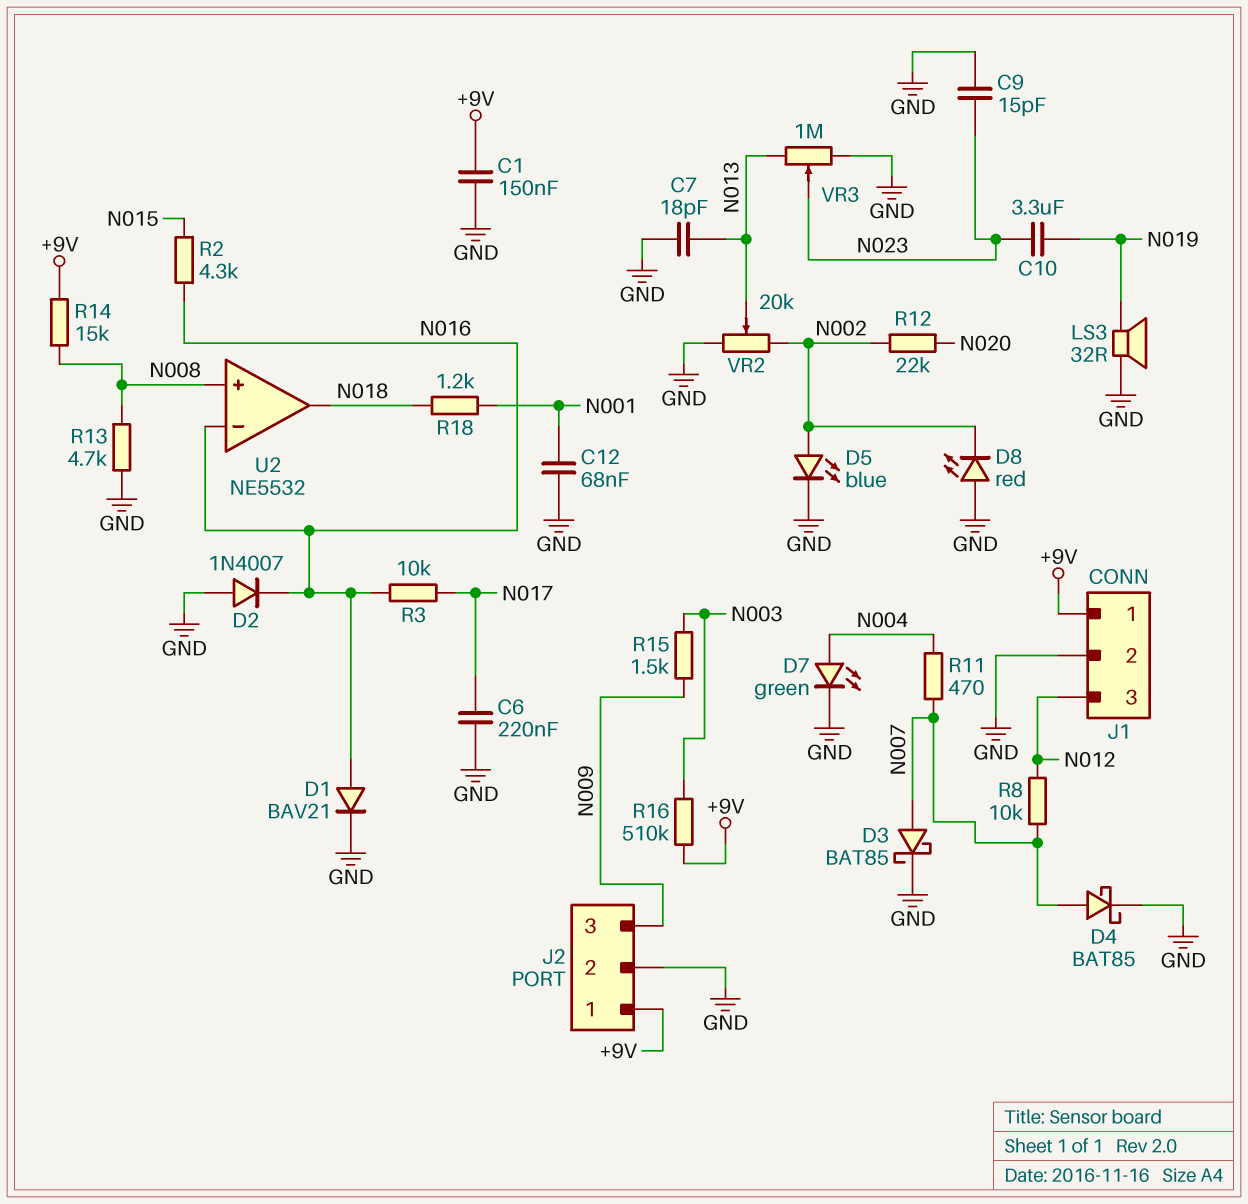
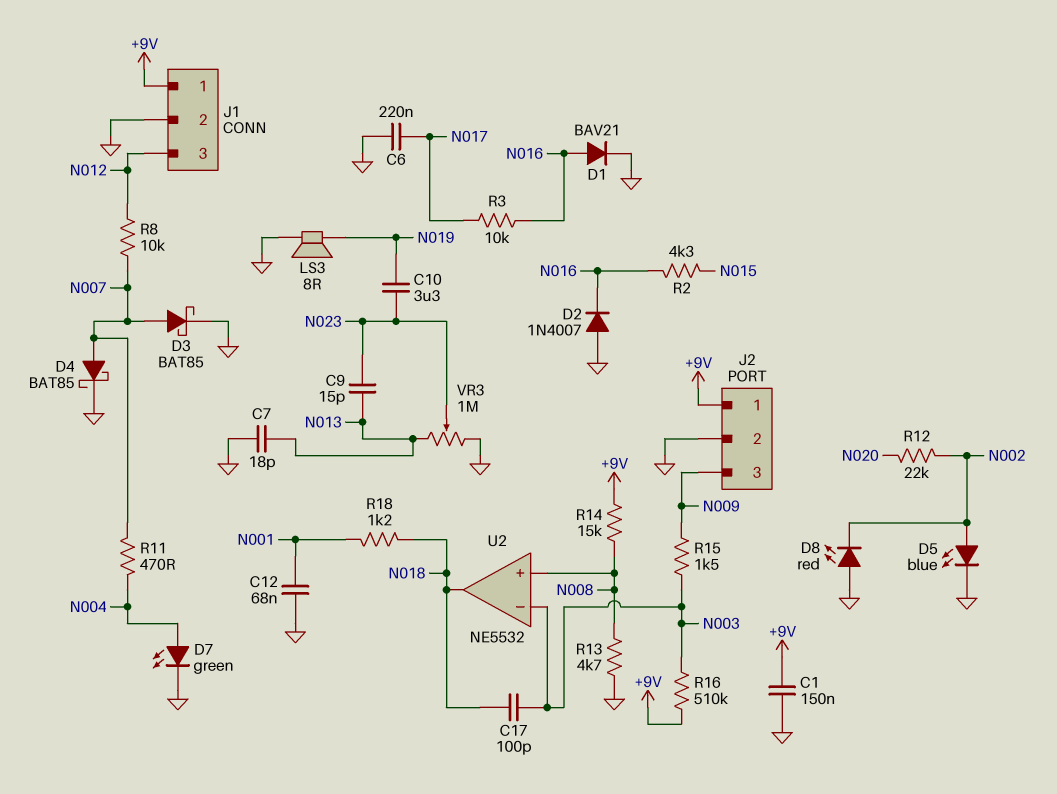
C9: 15pF (GND, N023) -> 15pF (N013, N023)
C17: none -> 100pF (N003, N018)
LS3: speaker 32R (GND, N019) -> speaker 8R (GND, N019)
U2 pin in-: N016 -> N003
VR2: 20k (GND, N002, wiper N013) -> none

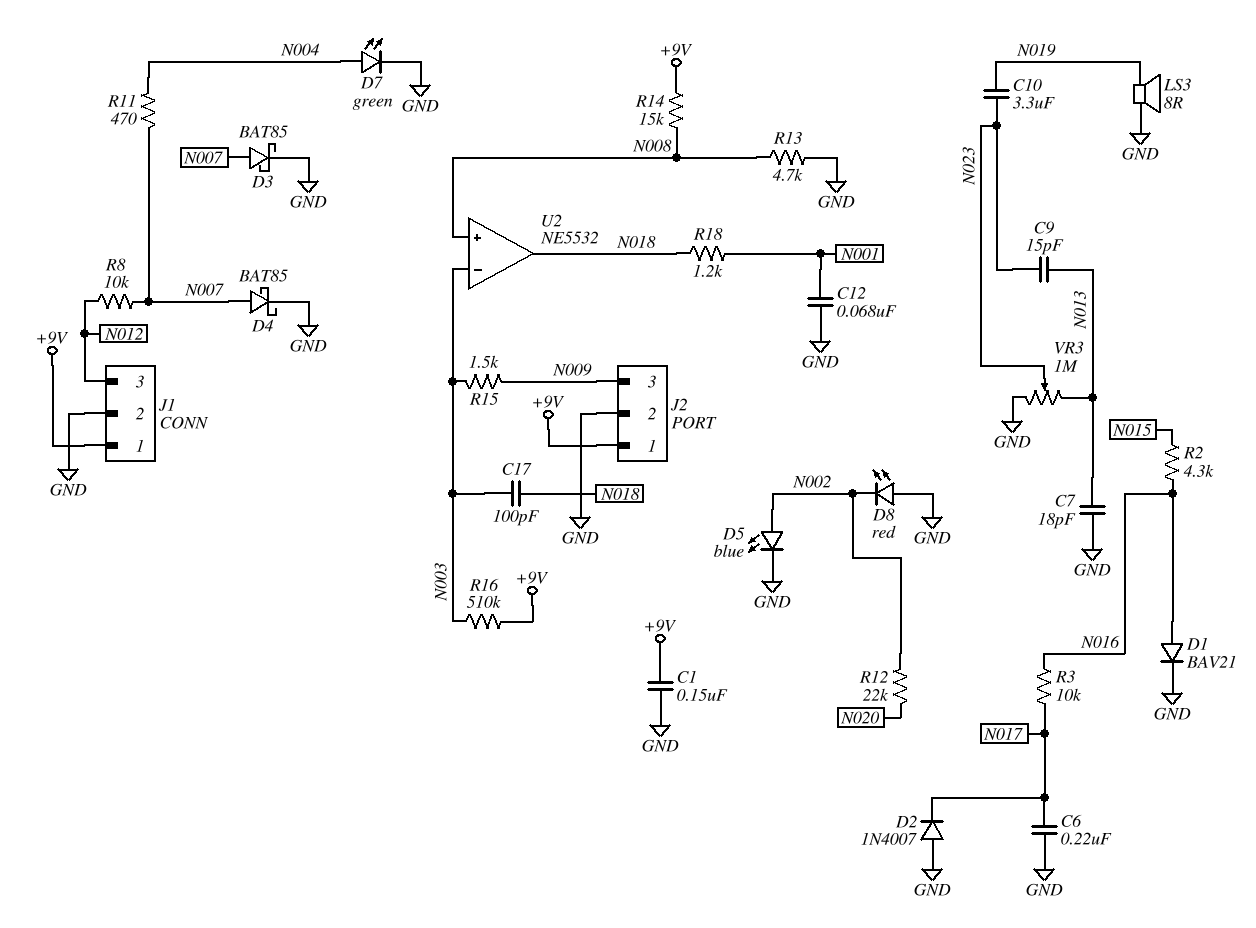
D2: diode 1N4007 (A GND, K N016) -> diode 1N4007 (A GND, K N017)

